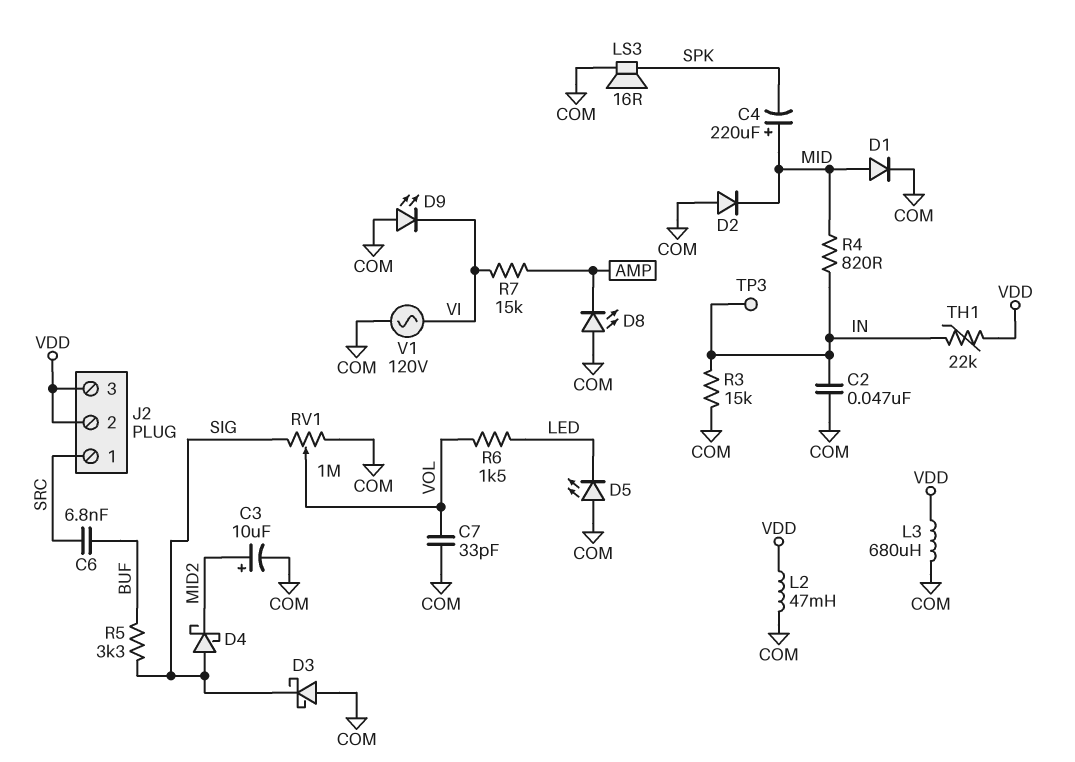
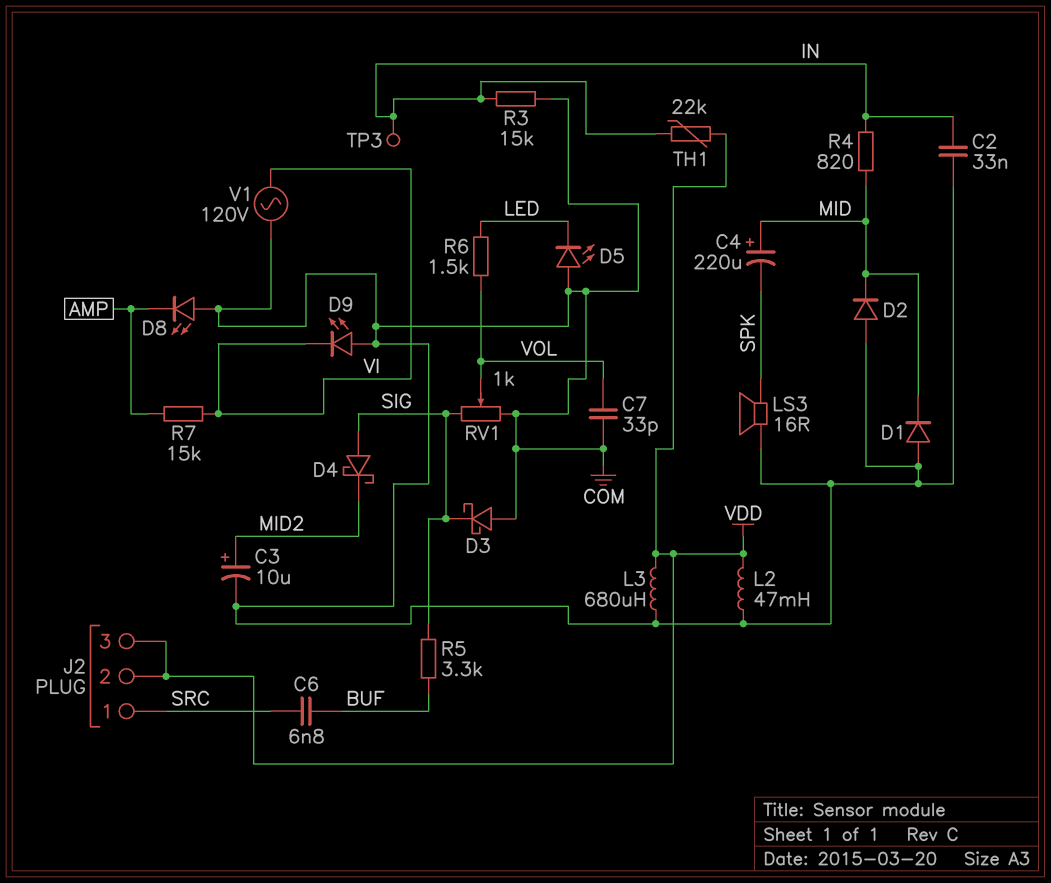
C2: 47nF (COM, IN) -> 33nF (COM, IN)
D1: diode (A MID, K COM) -> diode (A COM, K MID)
RV1: 1M (COM, SIG, wiper VOL) -> 1k (COM, SIG, wiper VOL)

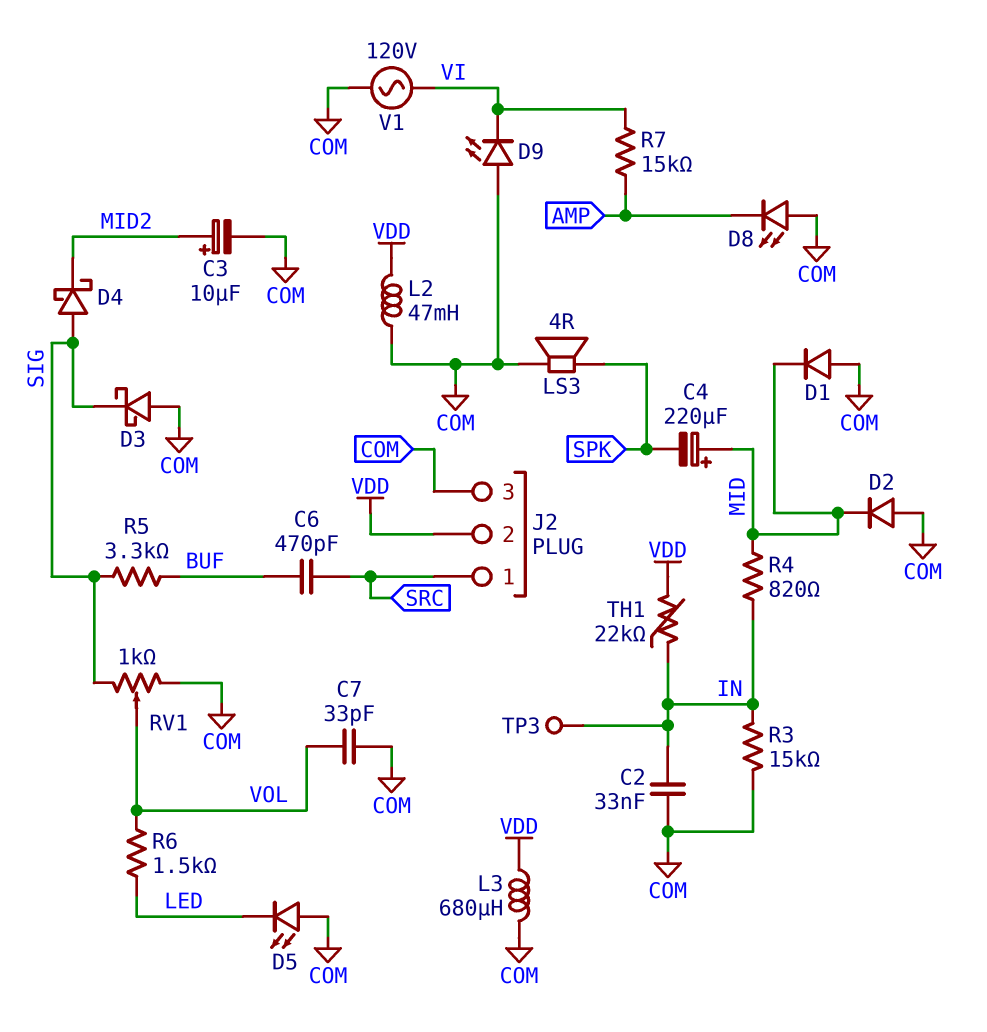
C6: 6.8nF (BUF, SRC) -> 470pF (BUF, SRC)
J2 pin 3: VDD -> COM
LS3: speaker 16R (COM, SPK) -> speaker 4R (COM, SPK)

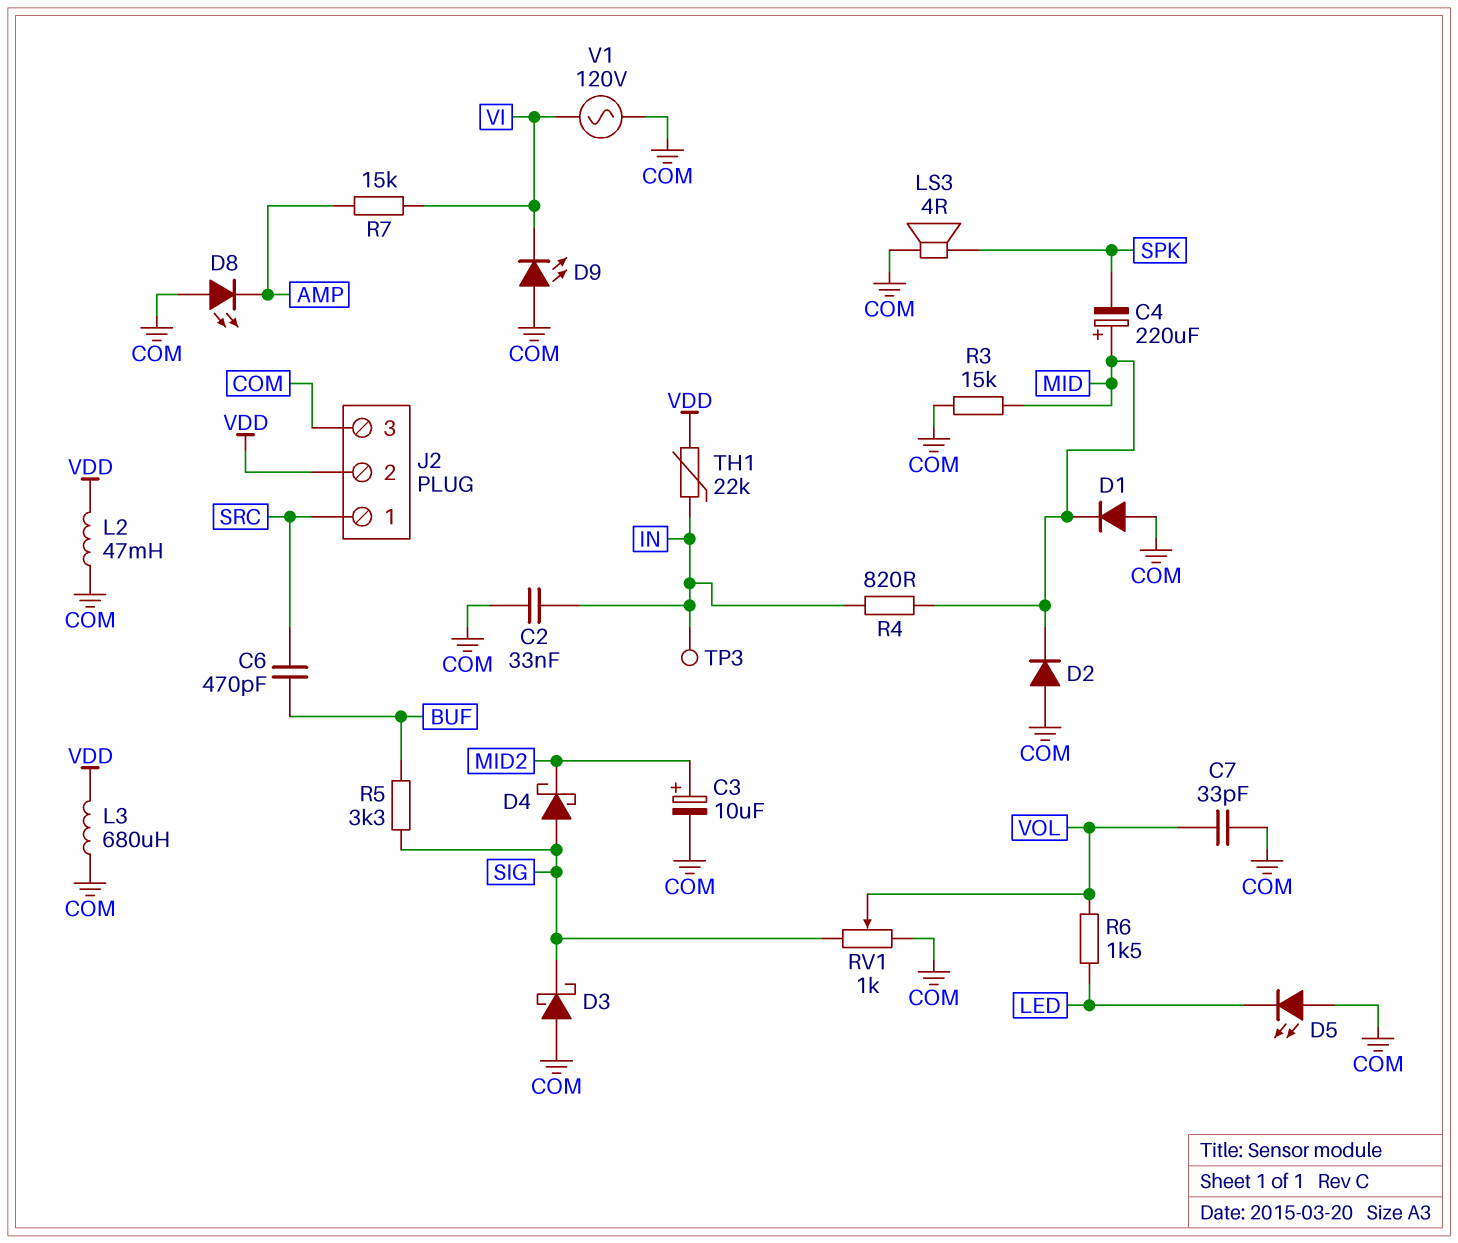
R3: 15k (COM, IN) -> 15k (COM, MID)

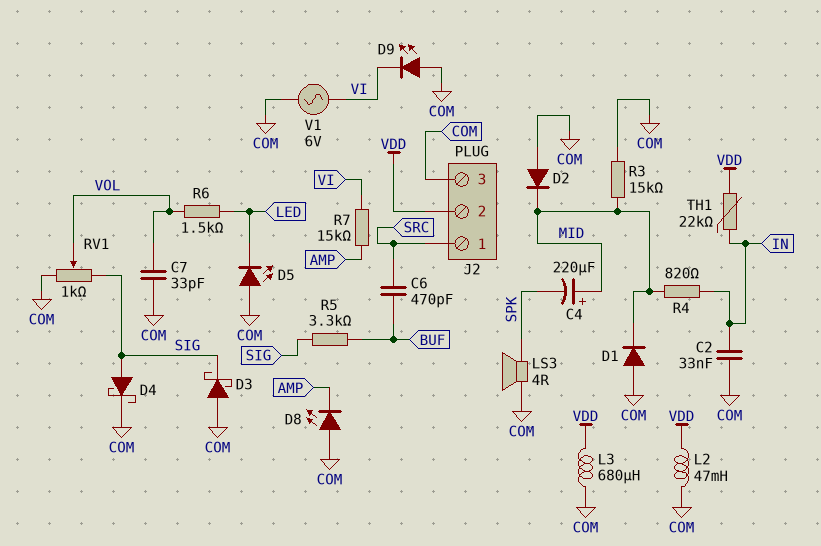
C3: 10uF (plus MID2, minus COM) -> none
D4: schottky (A SIG, K MID2) -> schottky (A SIG, K COM)
TP3: test point (IN) -> none
V1: AC 120V (COM, VI) -> AC 6V (COM, VI)

